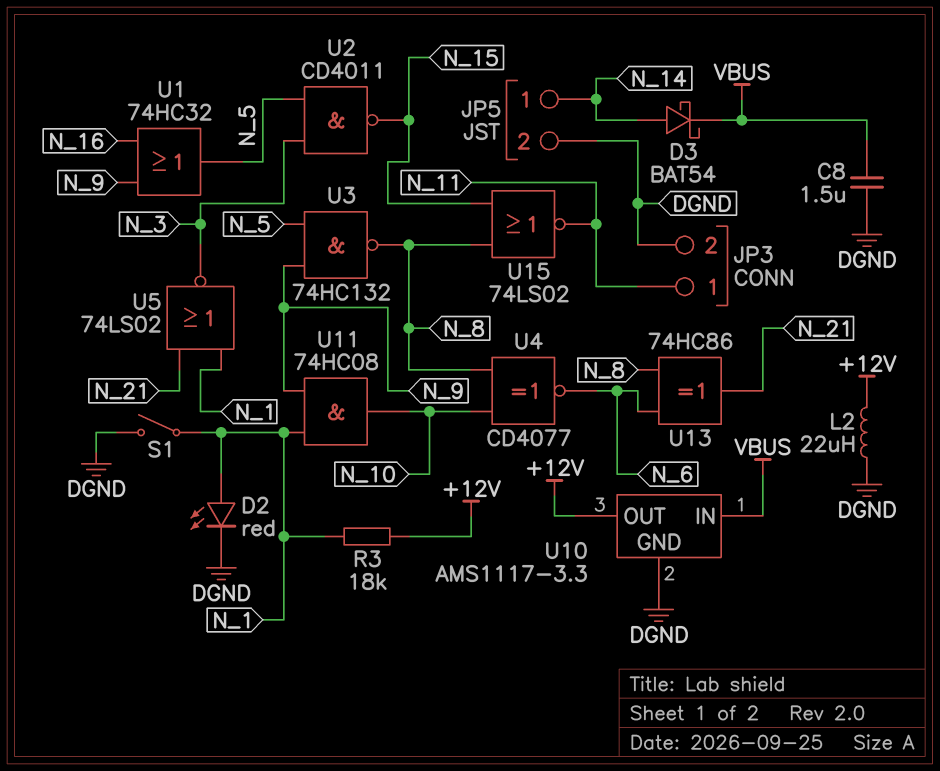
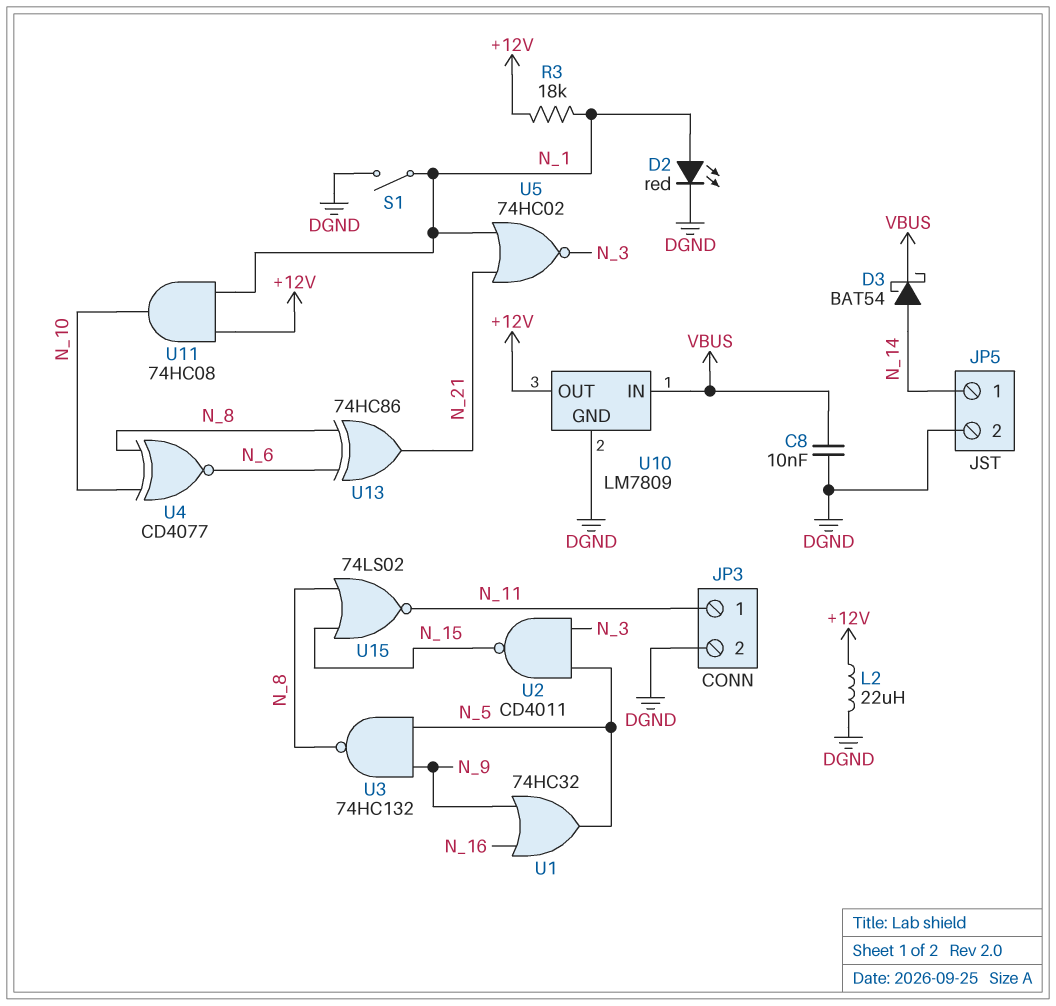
C8: 1.5uF (DGND, VBUS) -> 10nF (DGND, VBUS)
U5: NOR 74LS02 (in N_1, in N_21, out N_3) -> NOR 74HC02 (in N_1, in N_21, out N_3)
U10: AMS1117-3.3 -> LM7809
U11: AND 74HC08 (in N_1, in N_9, out N_10) -> AND 74HC08 (in +12V, in N_1, out N_10)

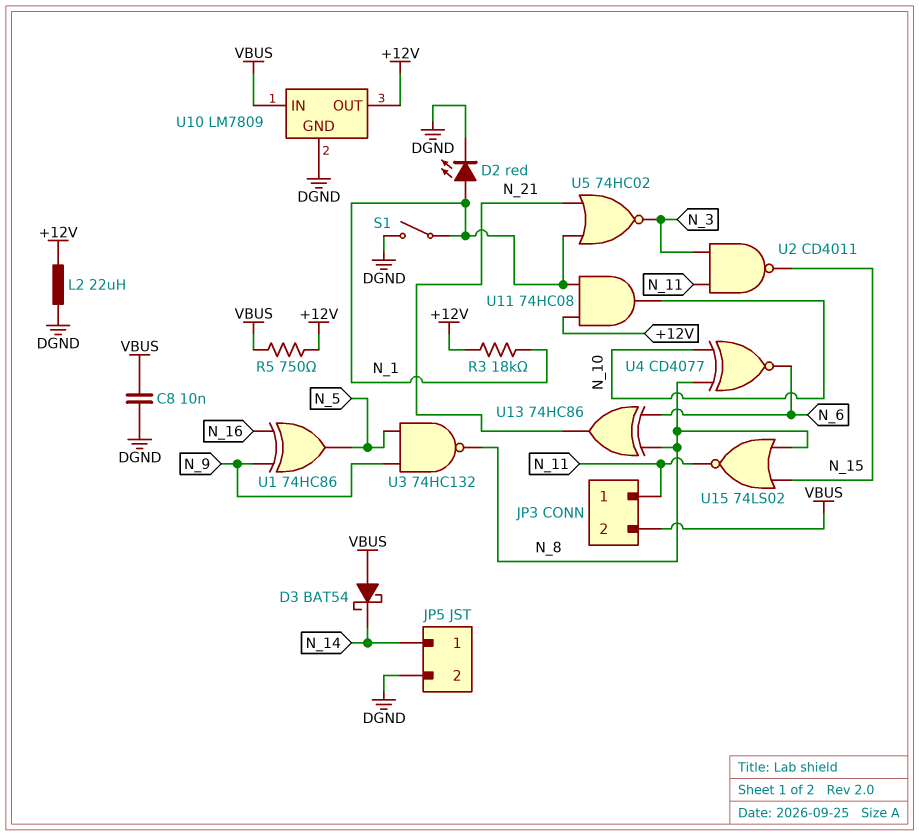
D3: schottky BAT54 (A N_14, K VBUS) -> schottky BAT54 (A VBUS, K N_14)
JP3 pin 2: DGND -> VBUS
R5: none -> 750 (+12V, VBUS)
U1: OR 74HC32 (in N_9, in N_16, out N_5) -> XOR 74HC86 (in N_9, in N_16, out N_5)
U2: NAND CD4011 (in N_3, in N_5, out N_15) -> NAND CD4011 (in N_3, in N_11, out N_15)

